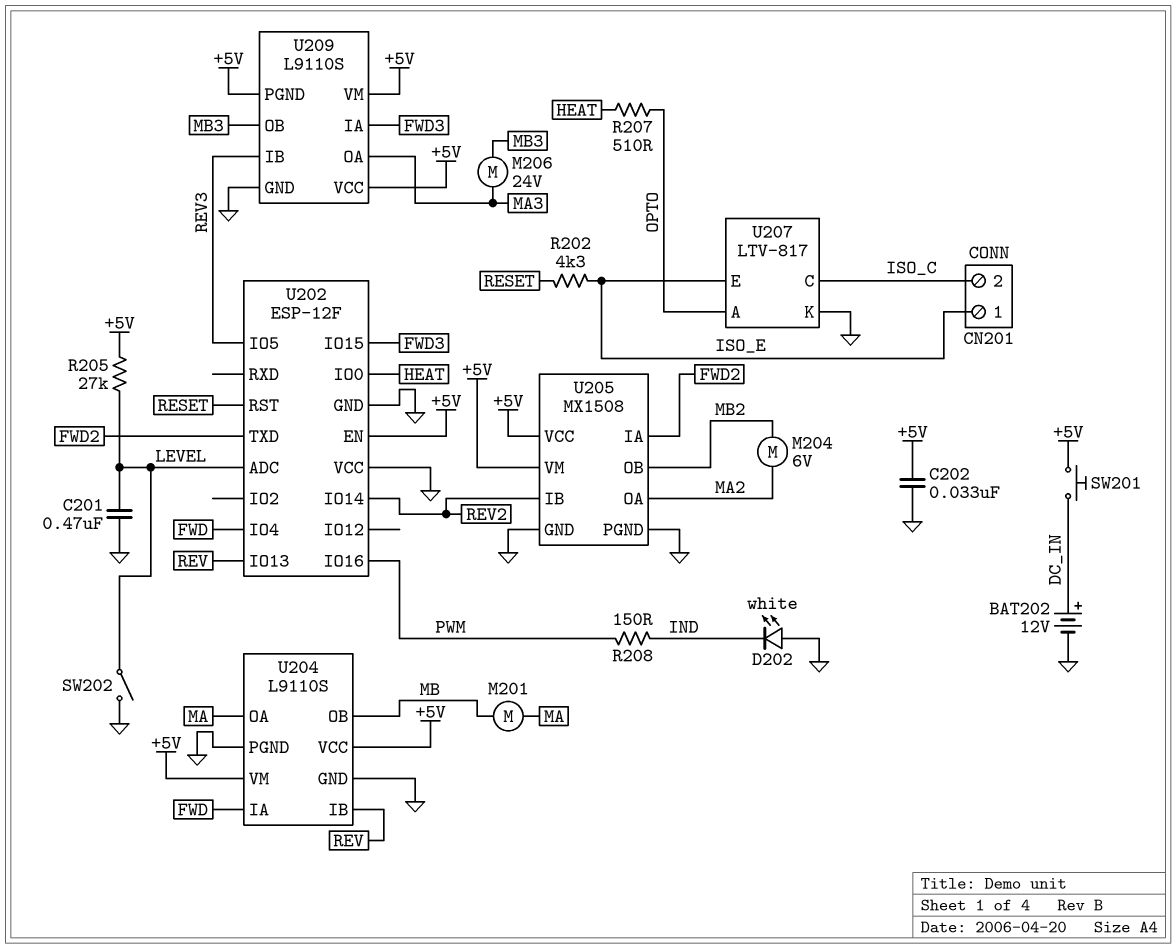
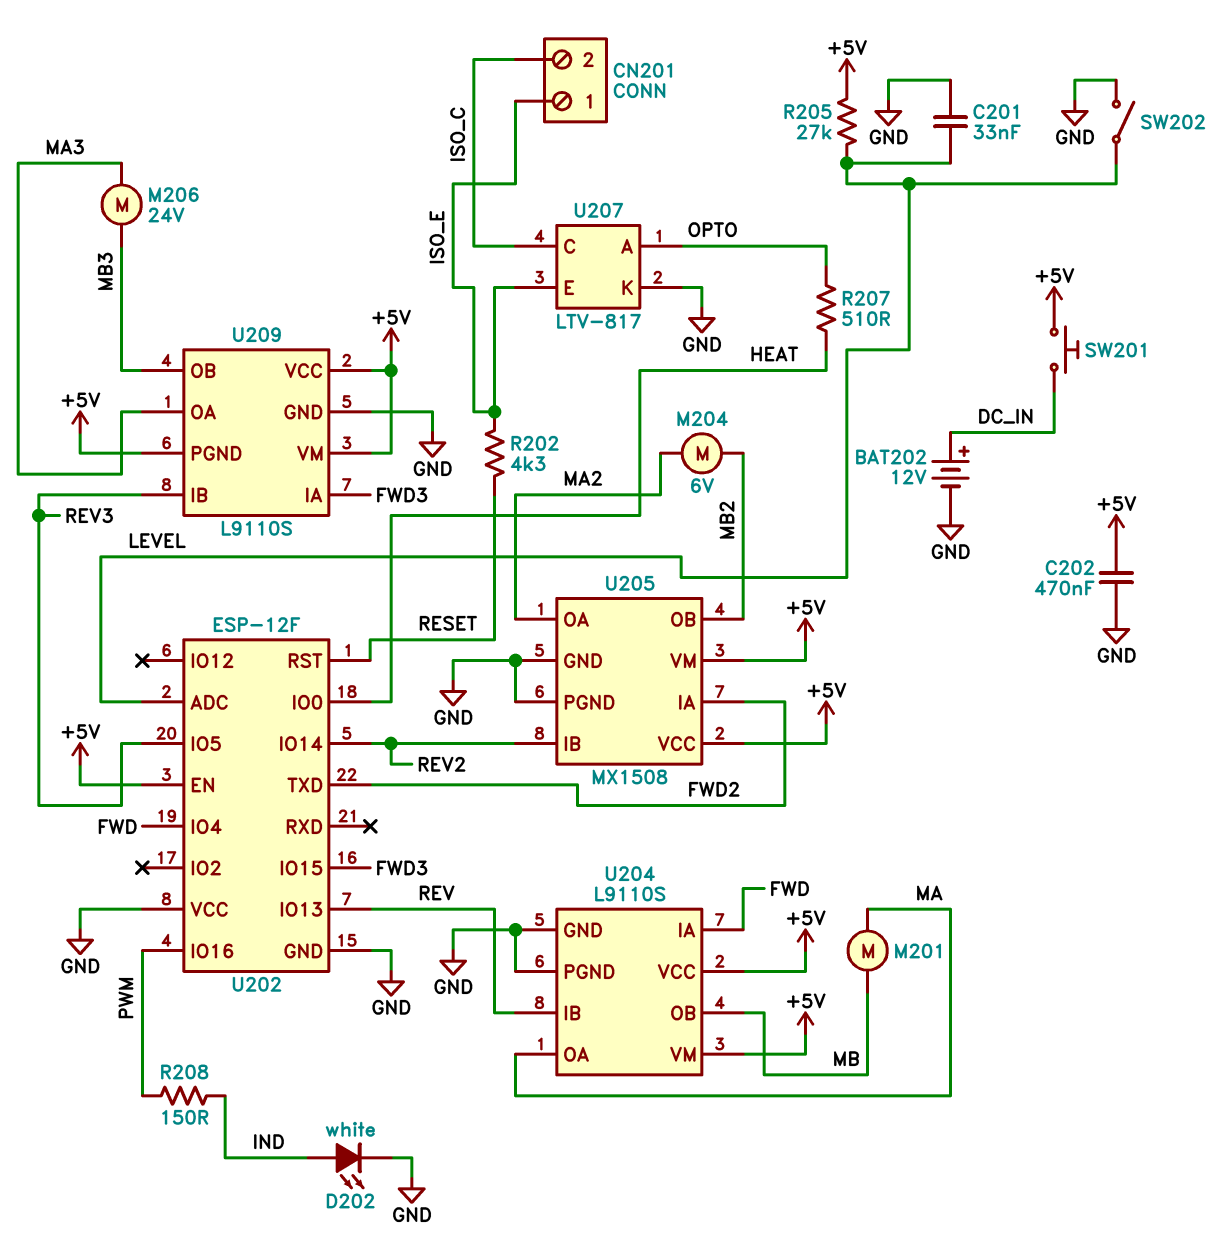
C201: 470nF (GND, LEVEL) -> 33nF (GND, LEVEL)
C202: 33nF (+5V, GND) -> 470nF (+5V, GND)
D202: LED white (A GND, K IND) -> LED white (A IND, K GND)

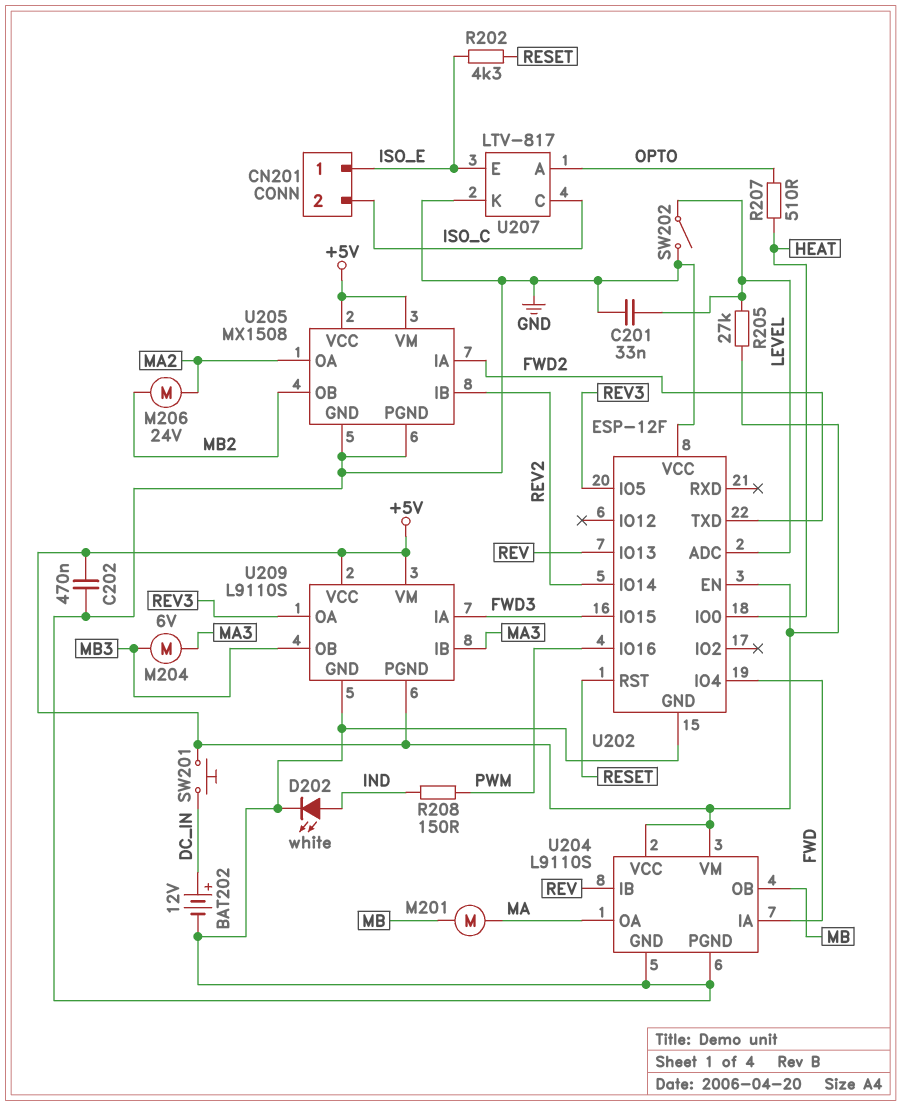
M204: motor 6V (MA2, MB2) -> motor 6V (MA3, MB3)
M206: motor 24V (MA3, MB3) -> motor 24V (MA2, MB2)
U209 pin IB: REV3 -> MA3
U209 pin OA: MA3 -> REV3

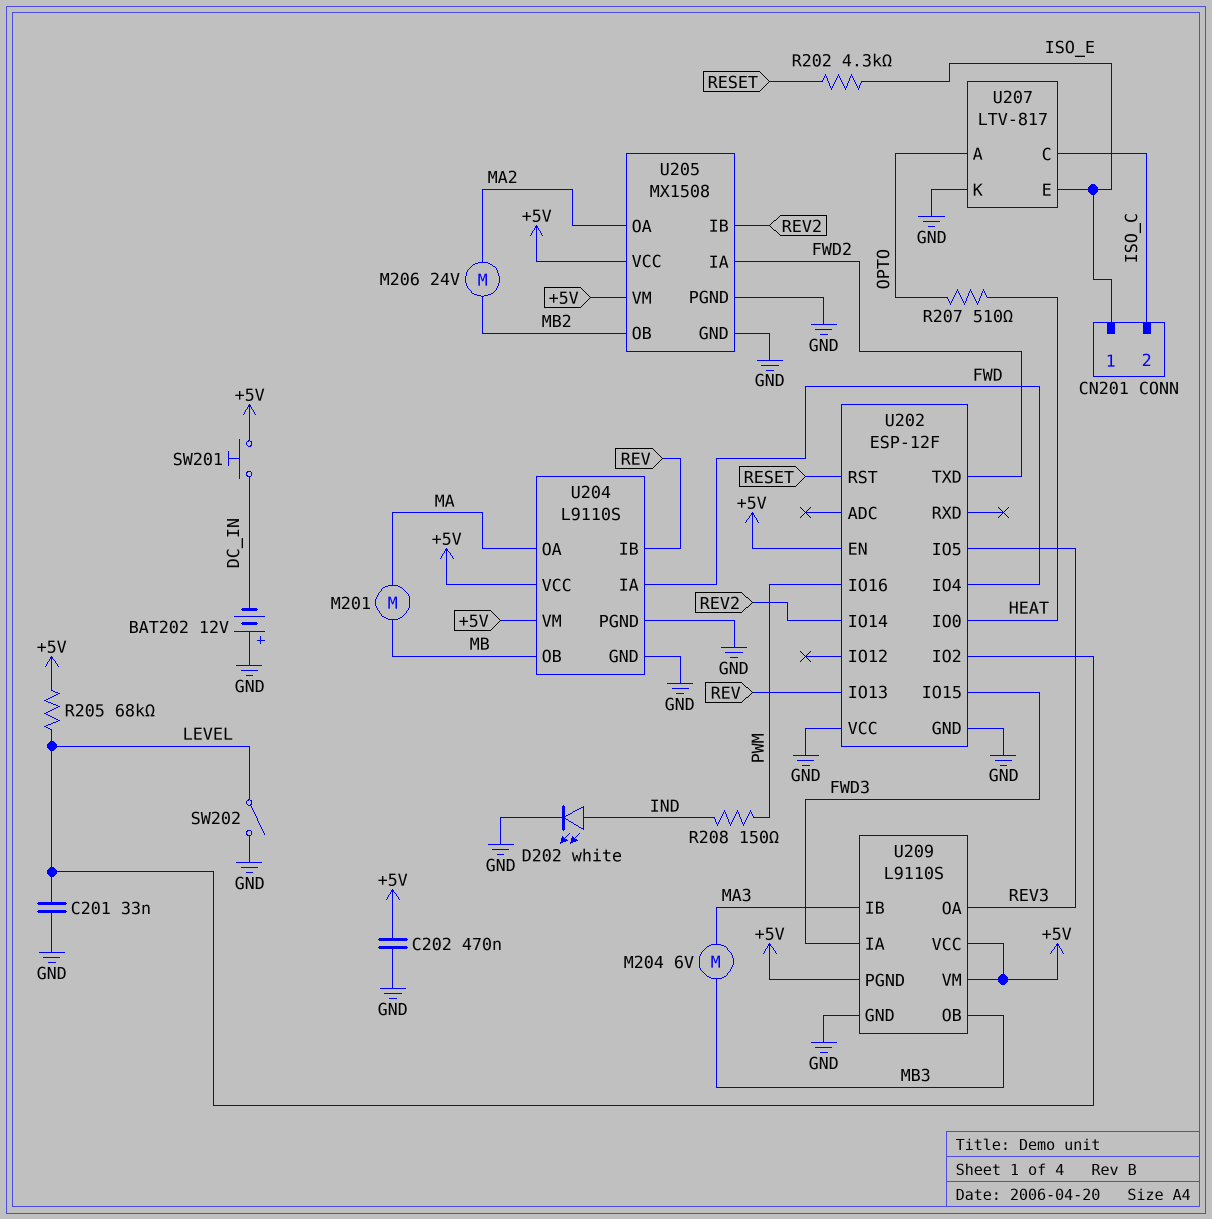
BAT202: 12V (plus DC_IN, minus GND) -> 12V (plus GND, minus DC_IN)
R205: 27k (+5V, LEVEL) -> 68k (+5V, LEVEL)
U202 pin ADC: LEVEL -> none
U202 pin IO2: none -> LEVEL

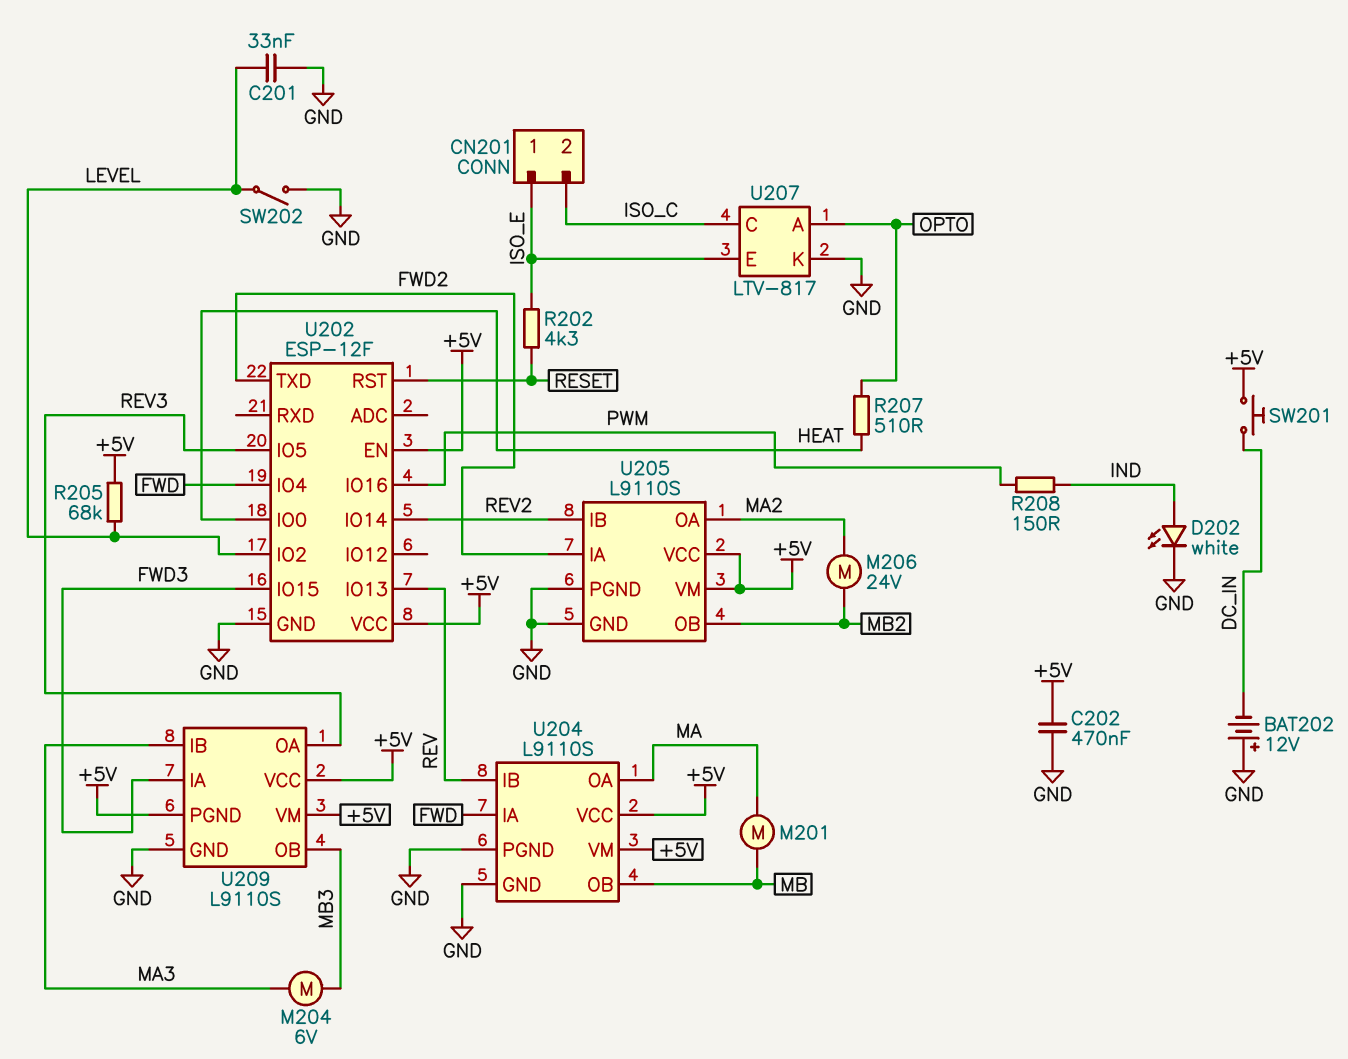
U202 pin VCC: GND -> +5V
U205: MX1508 -> L9110S

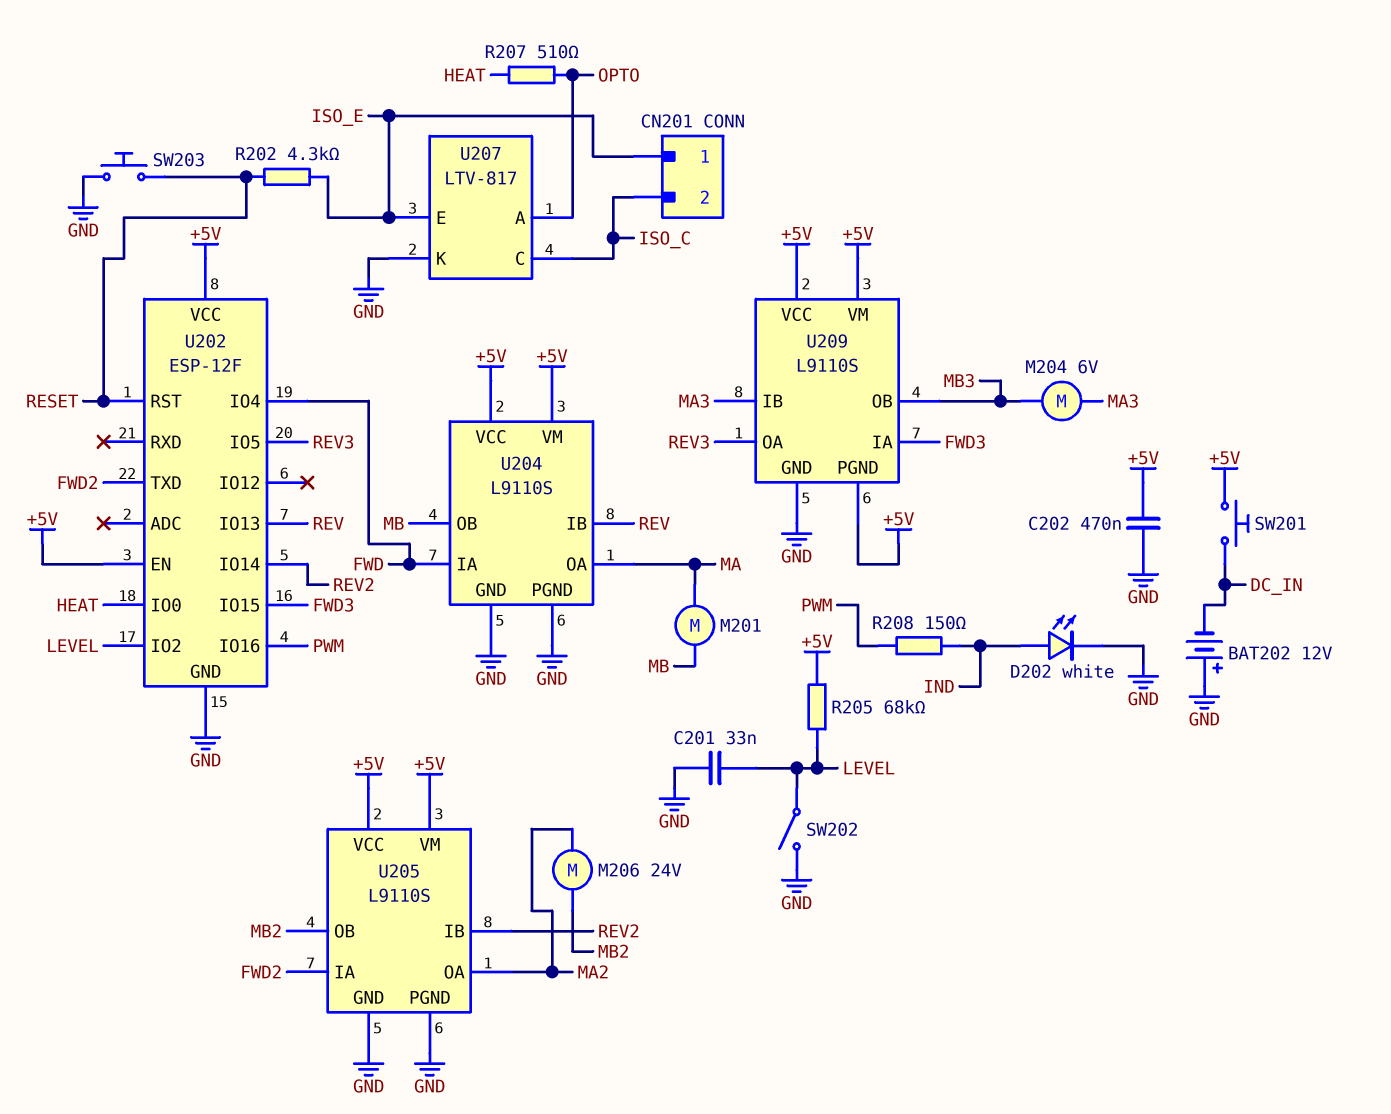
SW203: none -> button (GND, RESET)

